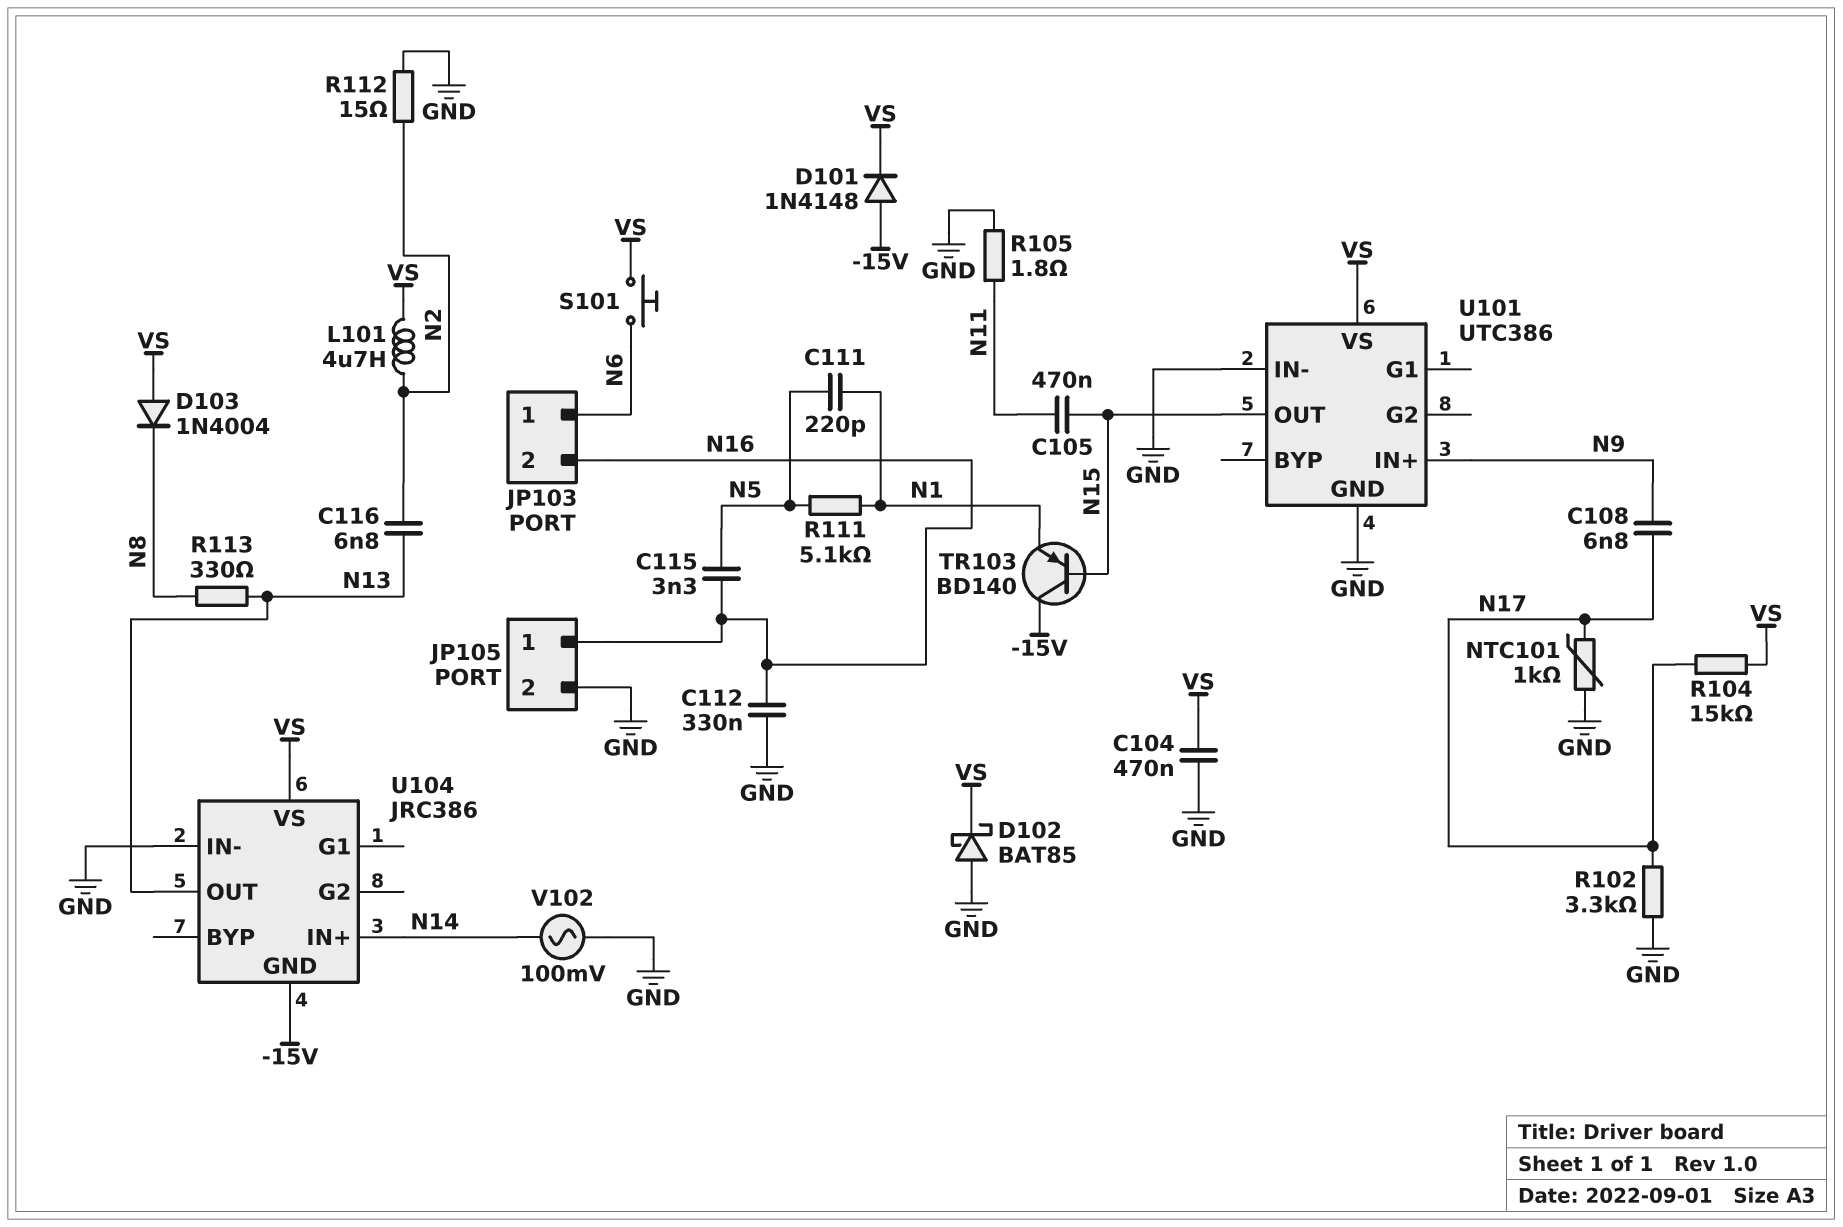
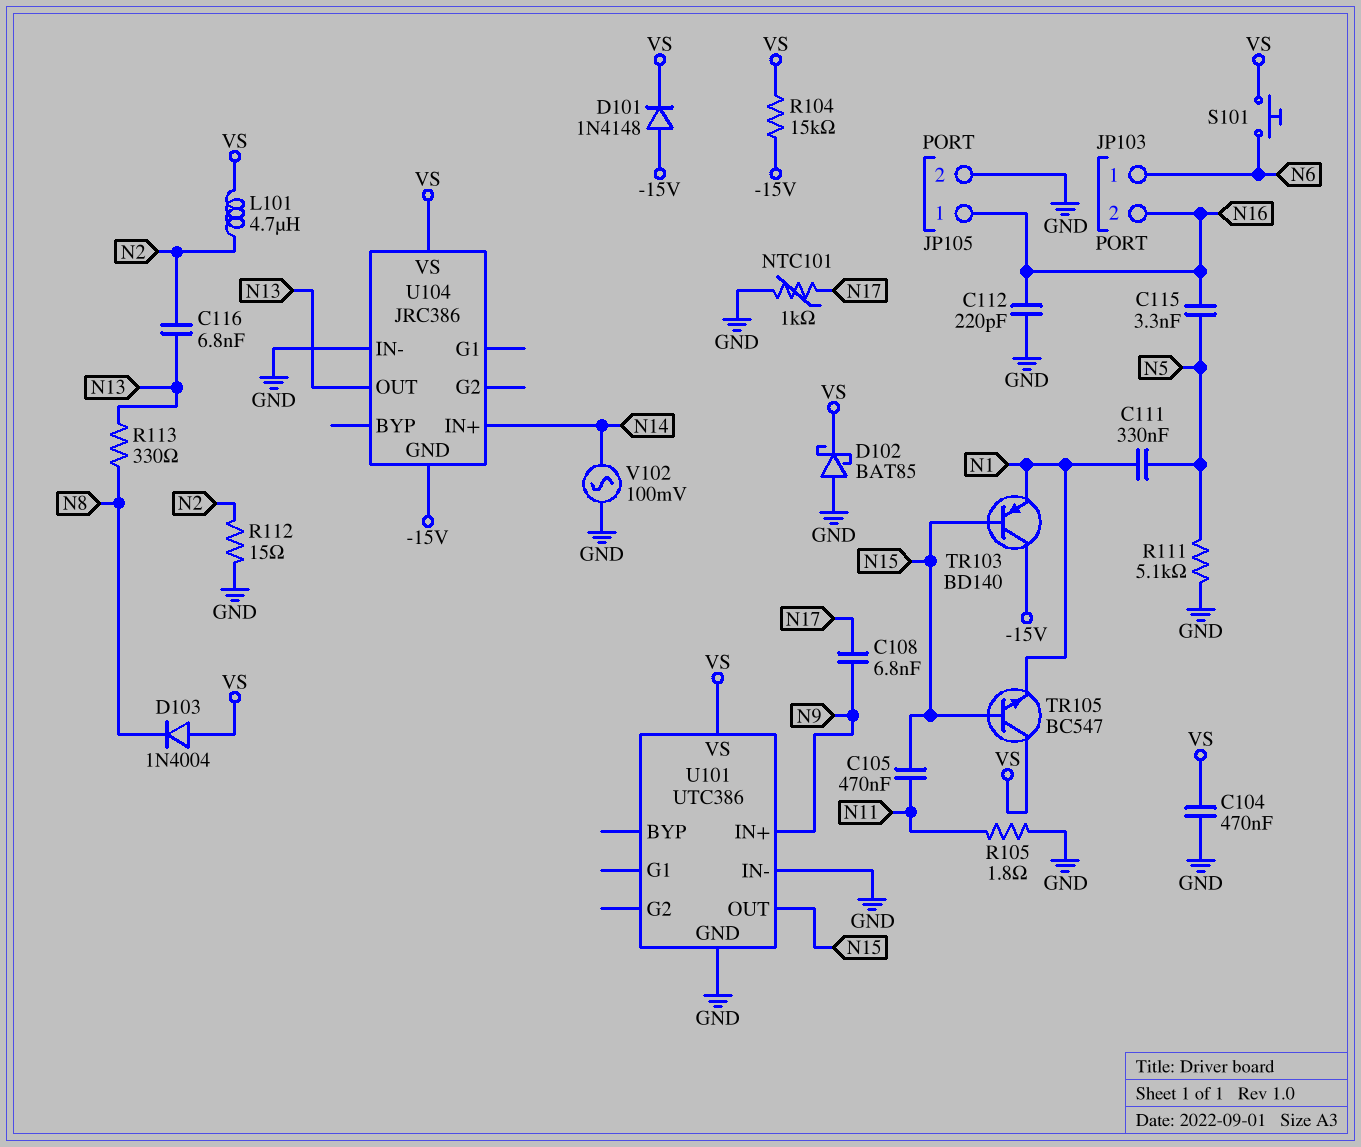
C111: 220pF (N1, N5) -> 330nF (N1, N5)
C112: 330nF (GND, N16) -> 220pF (GND, N16)
R102: 3.3k (GND, N17) -> none
R104: 15k (N17, VS) -> 15k (-15V, VS)
R111: 5.1k (N1, N5) -> 5.1k (GND, N5)
TR105: none -> NPN BC547 (B N15, C VS, E N1)

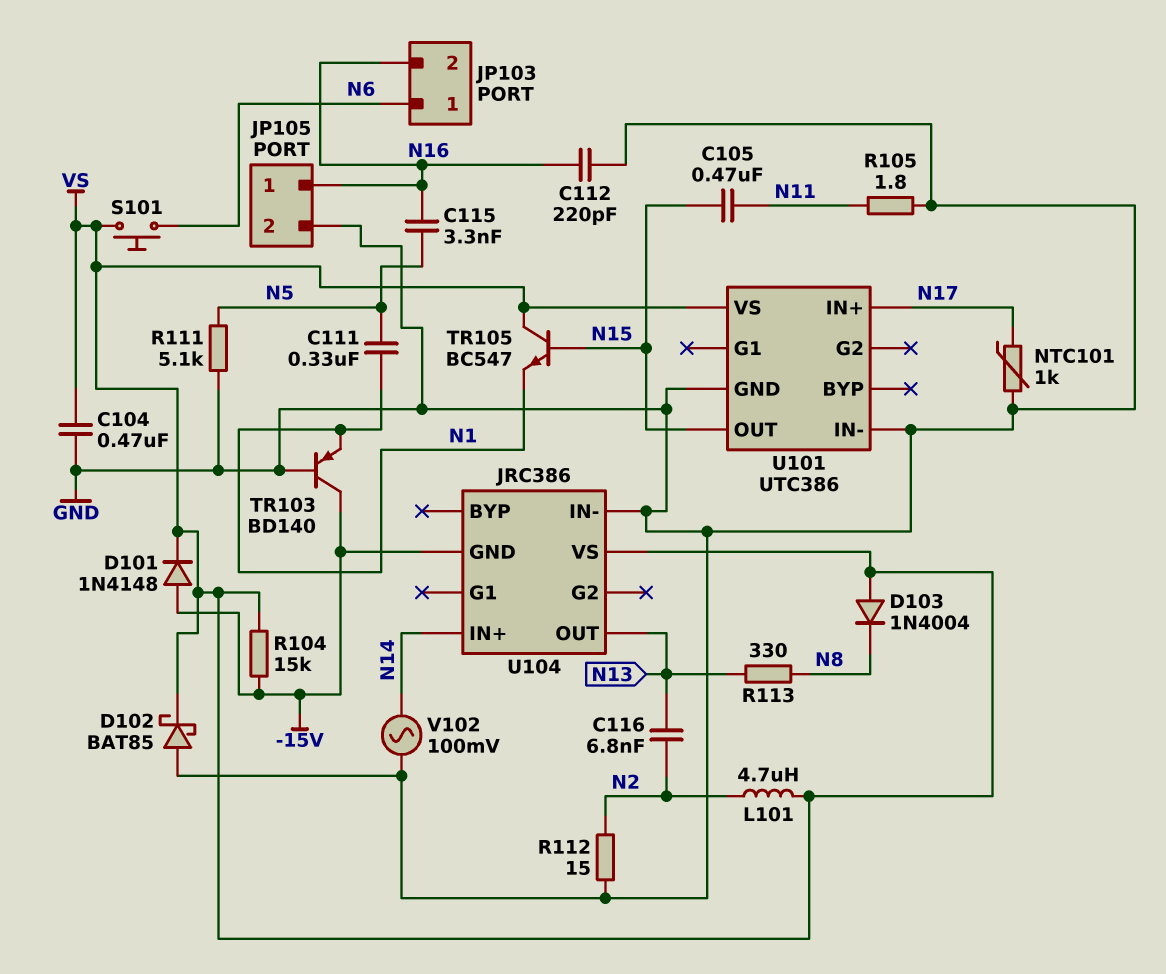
C108: 6.8nF (N9, N17) -> none
TR103: PNP BD140 (B N15, C -15V, E N1) -> PNP BD140 (B GND, C -15V, E N1)
U101 pin IN+: N9 -> N17

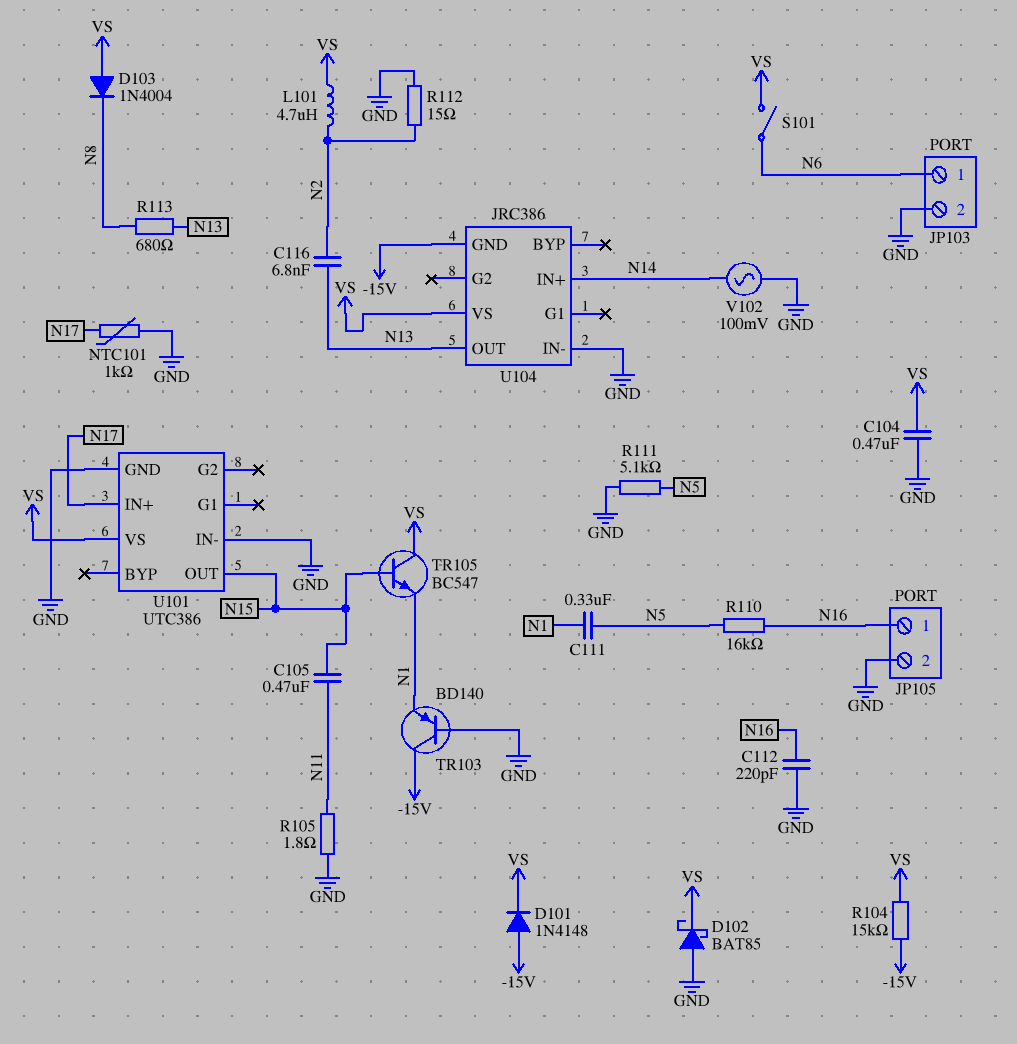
C115: 3.3nF (N5, N16) -> none
JP103 pin 2: N16 -> GND
R110: none -> 16k (N5, N16)
R113: 330 (N8, N13) -> 680 (N8, N13)
S101: button (N6, VS) -> switch (N6, VS)

